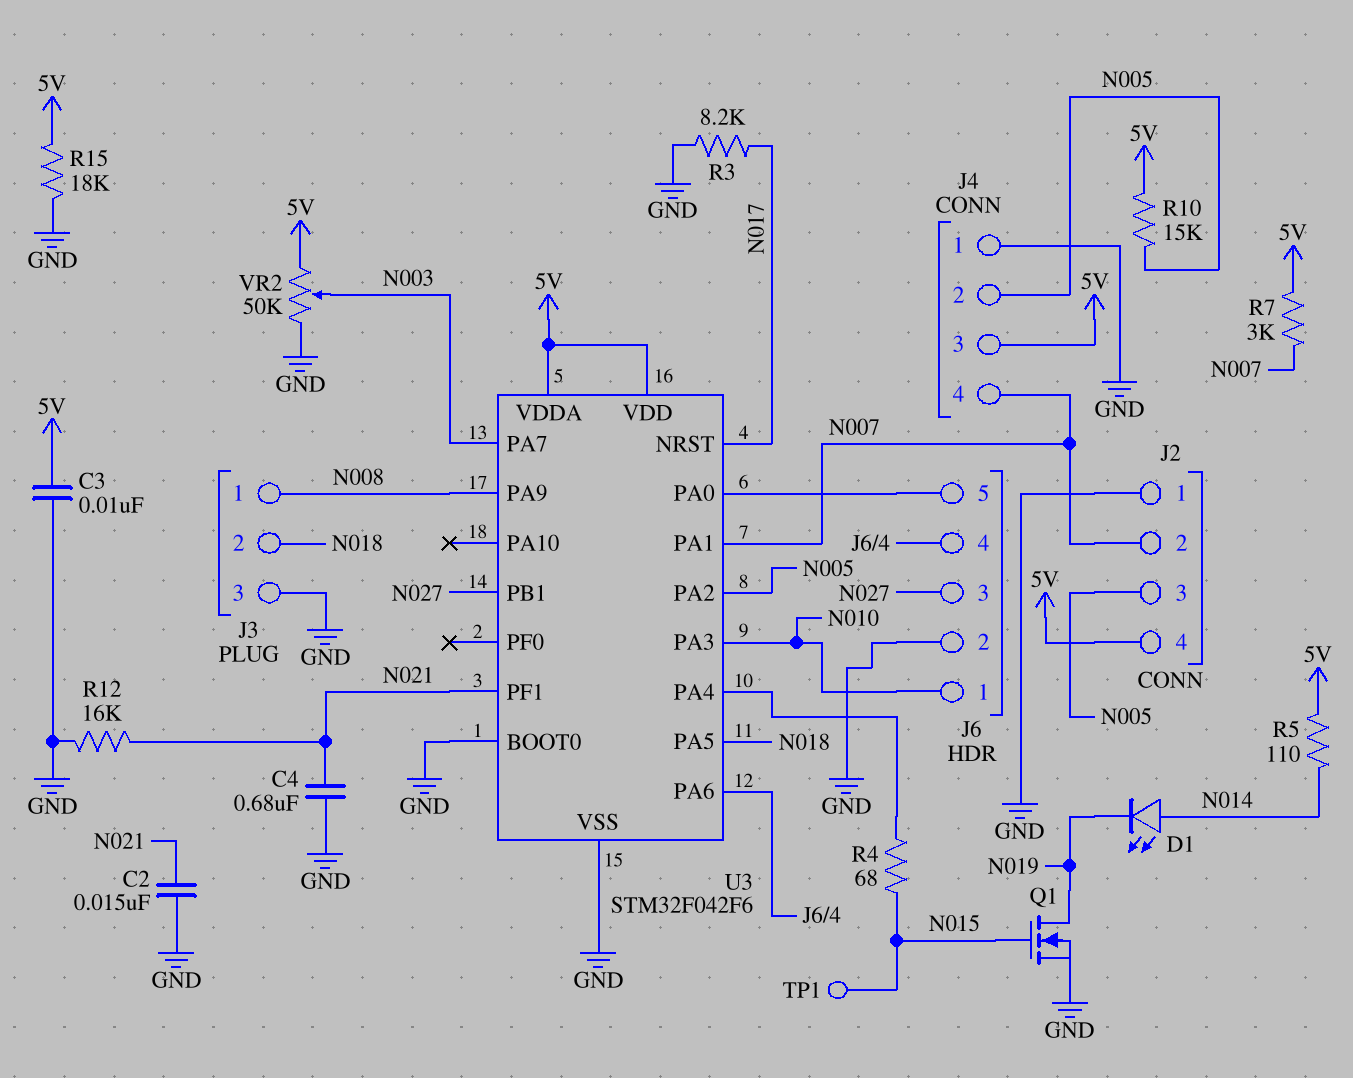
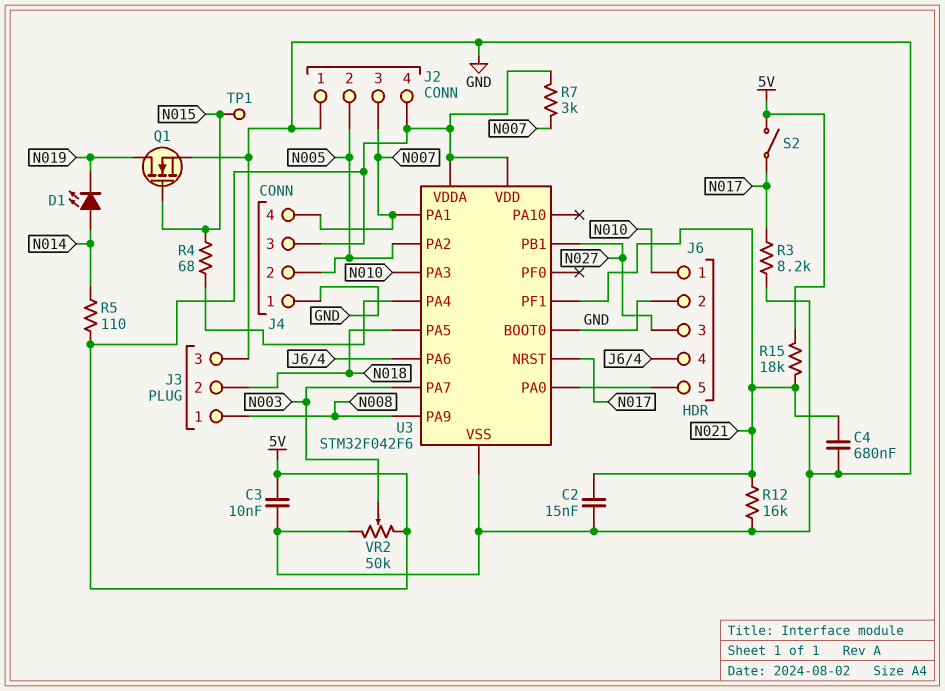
J2 pin 2: N007 -> N005
J2 pin 3: N005 -> N007
R10: 15k (5V, N005) -> none
R15: 18k (5V, GND) -> 18k (5V, N021)
S2: none -> switch (5V, N017)

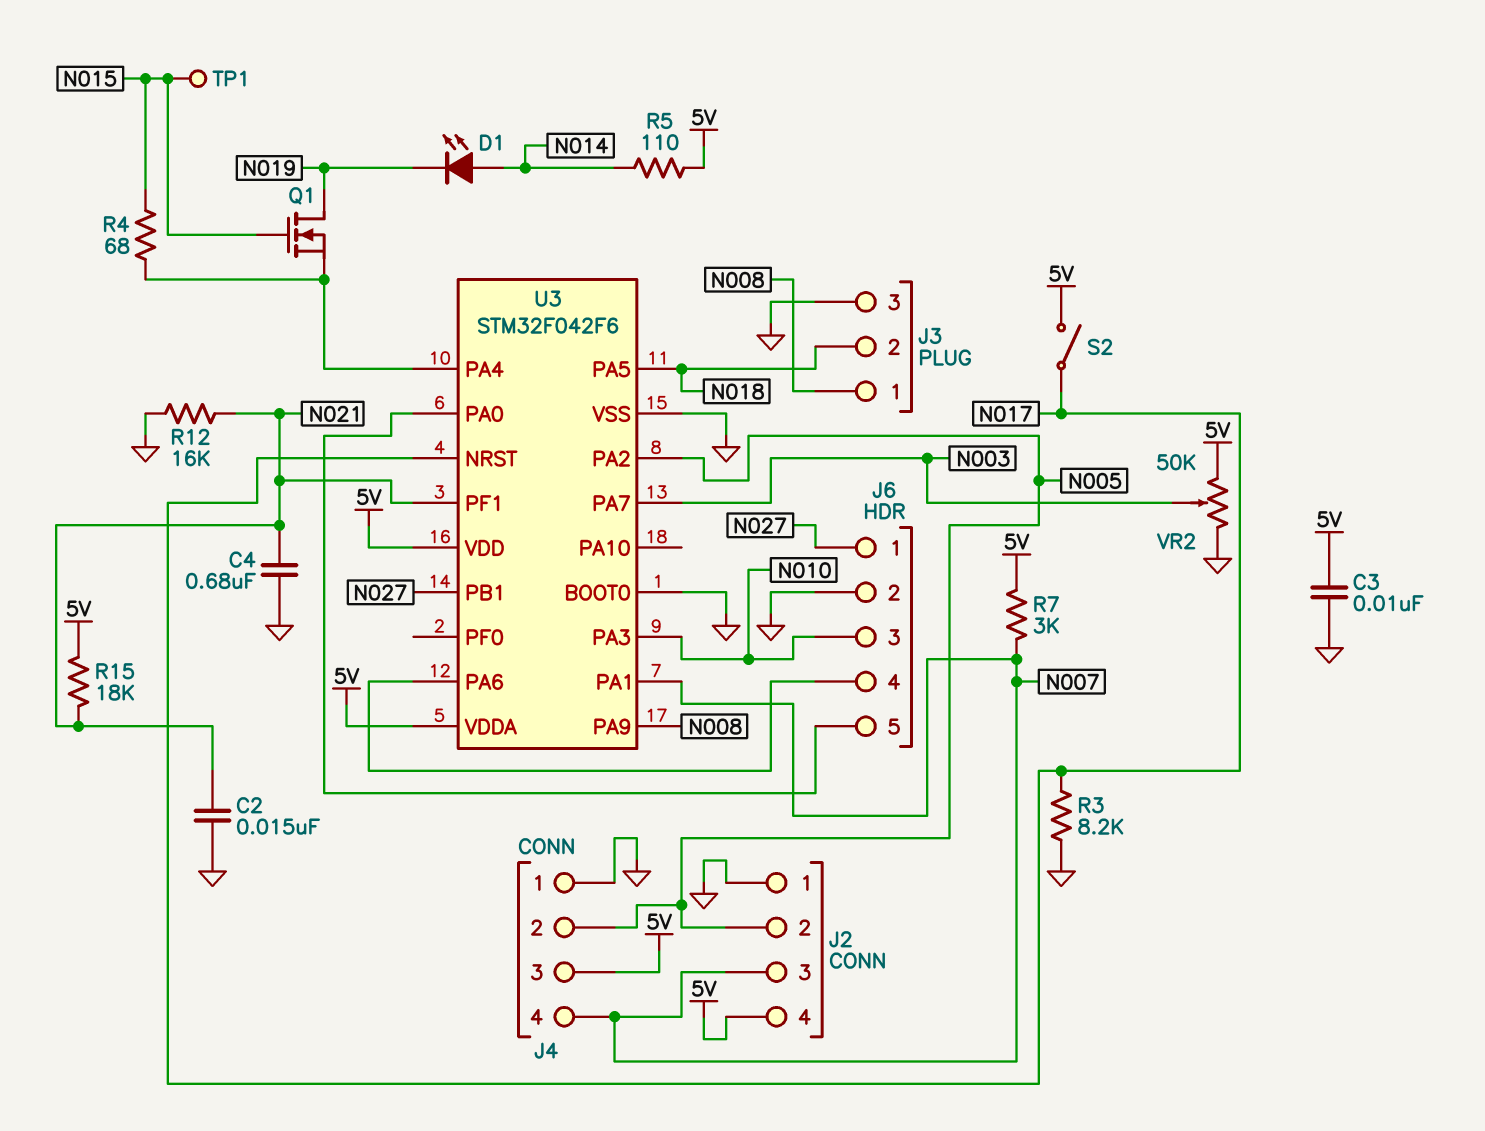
J6 pin 1: N010 -> N027
J6 pin 3: N027 -> N010
Q1: NMOS (G N015, D N019, S GND) -> NMOS (G N015, D N019, S U3/PA4)

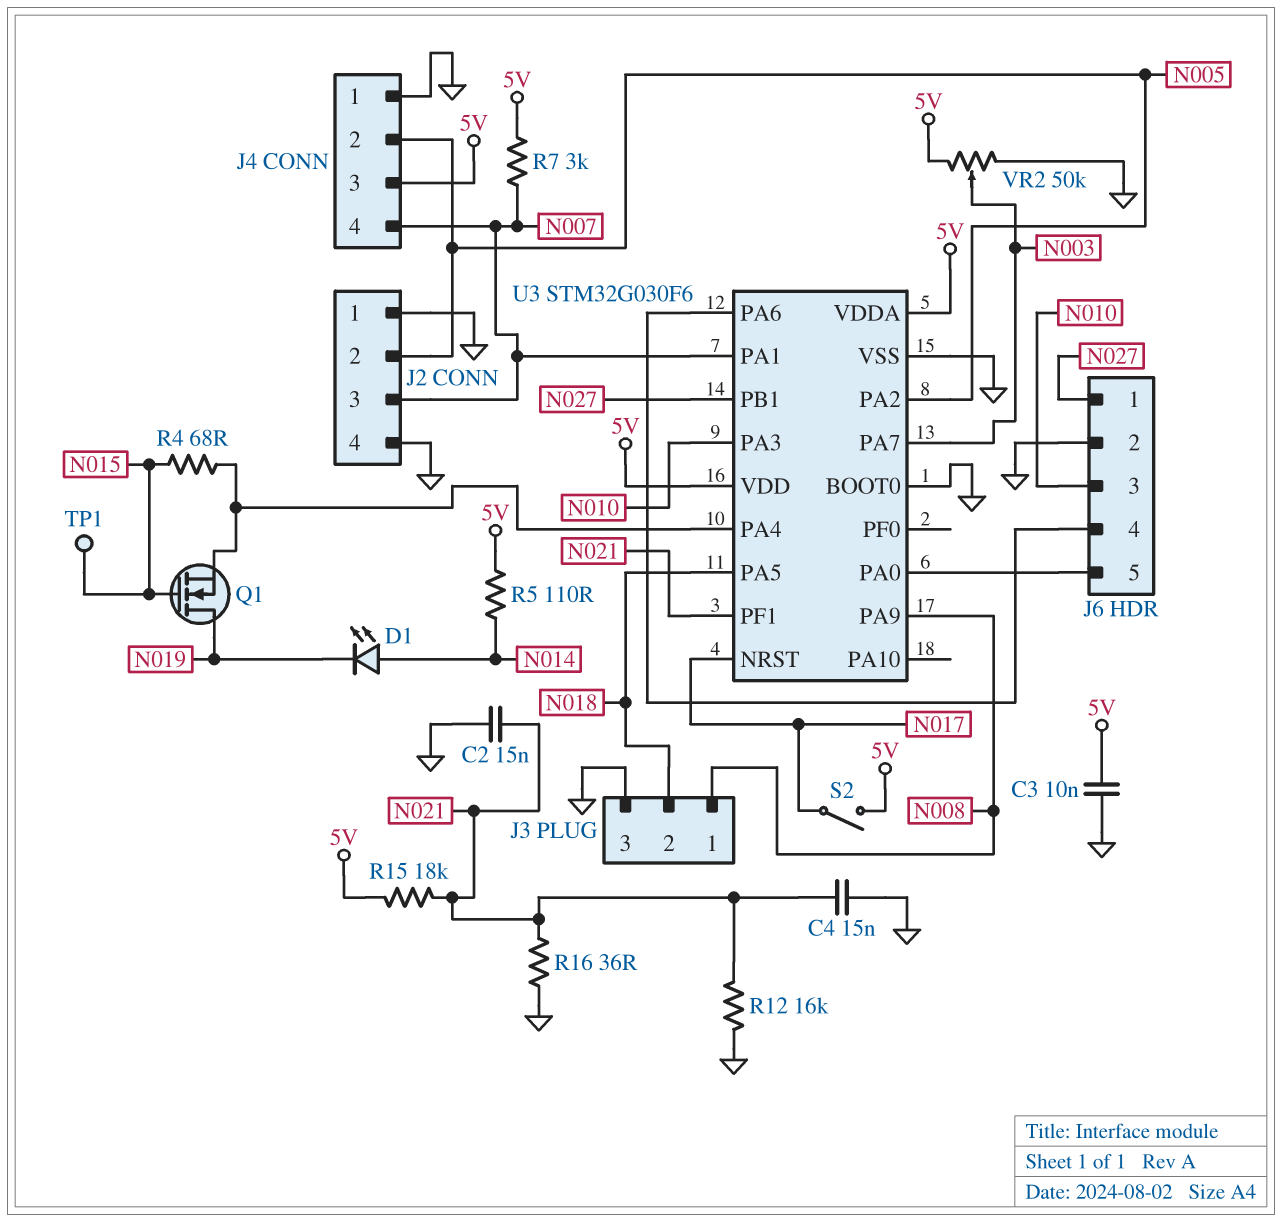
C4: 680nF (GND, N021) -> 15nF (GND, N021)
J2 pin 4: 5V -> GND
R3: 8.2k (GND, N017) -> none
R16: none -> 36 (GND, N021)
U3: STM32F042F6 -> STM32G030F6

